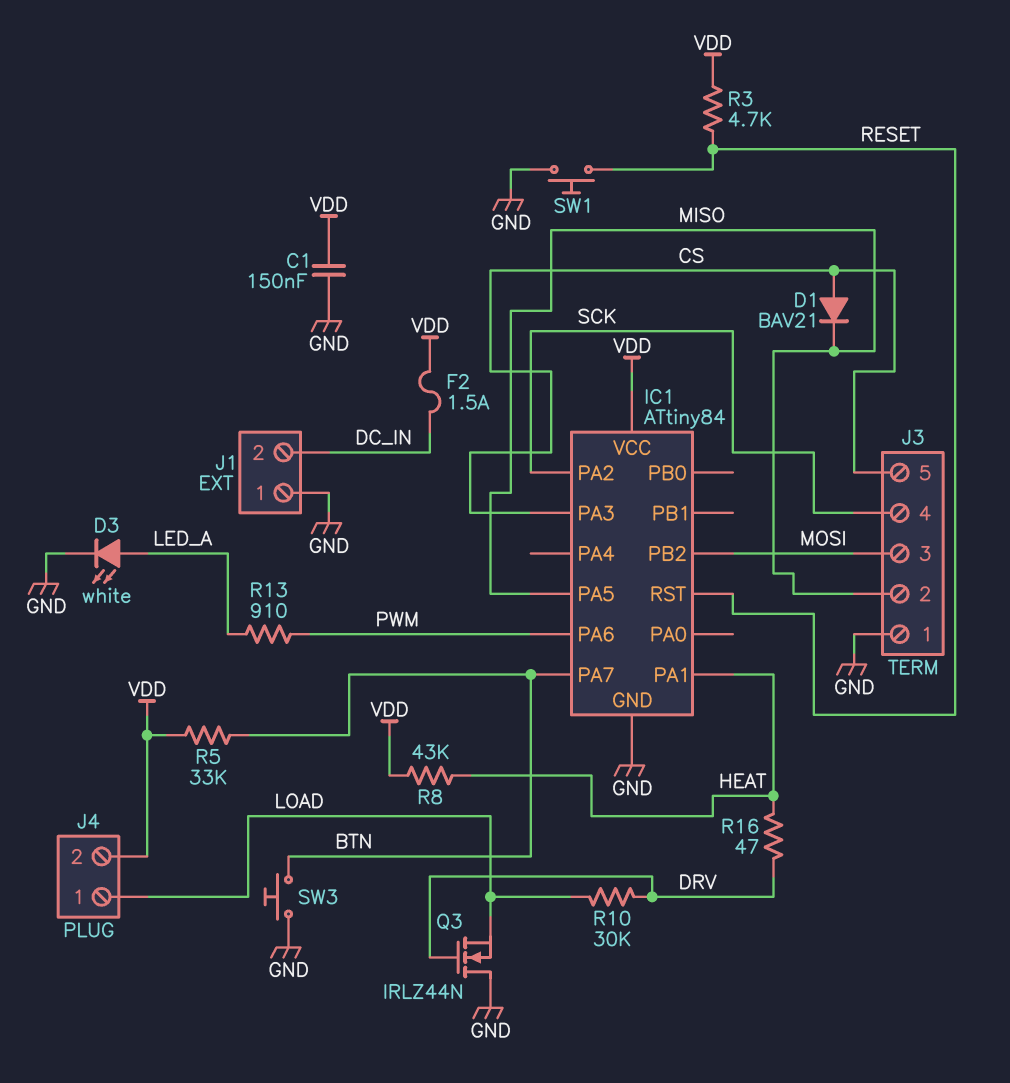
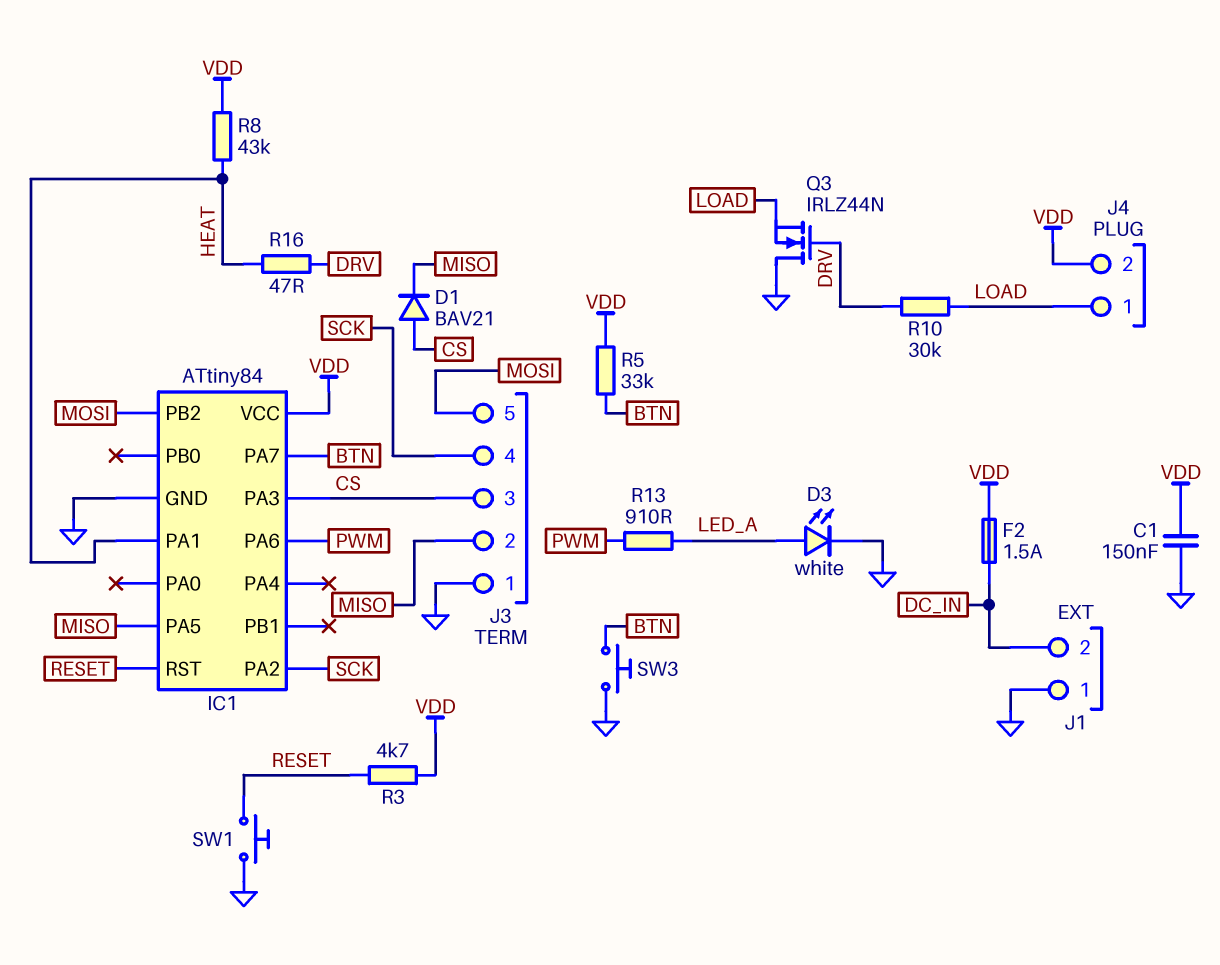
J3 pin 3: MOSI -> CS
J3 pin 5: CS -> MOSI

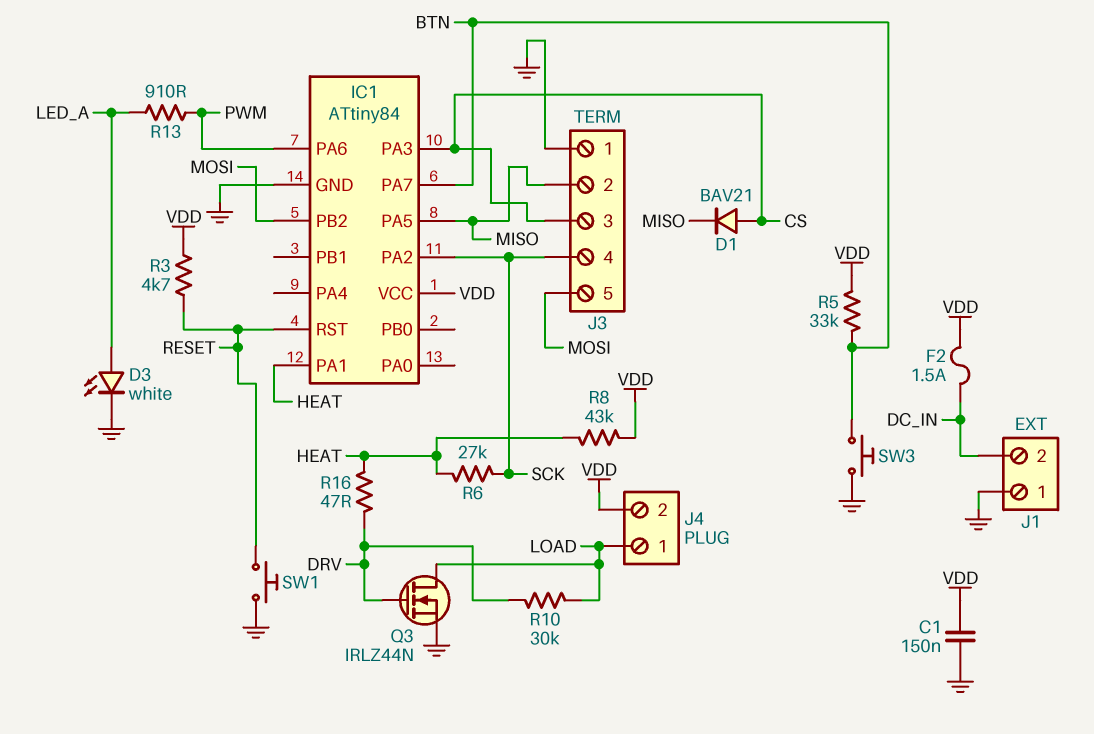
Q3: NMOS IRLZ44N (G DRV, D GND, S LOAD) -> NMOS IRLZ44N (G DRV, D LOAD, S GND)
R6: none -> 27k (HEAT, SCK)

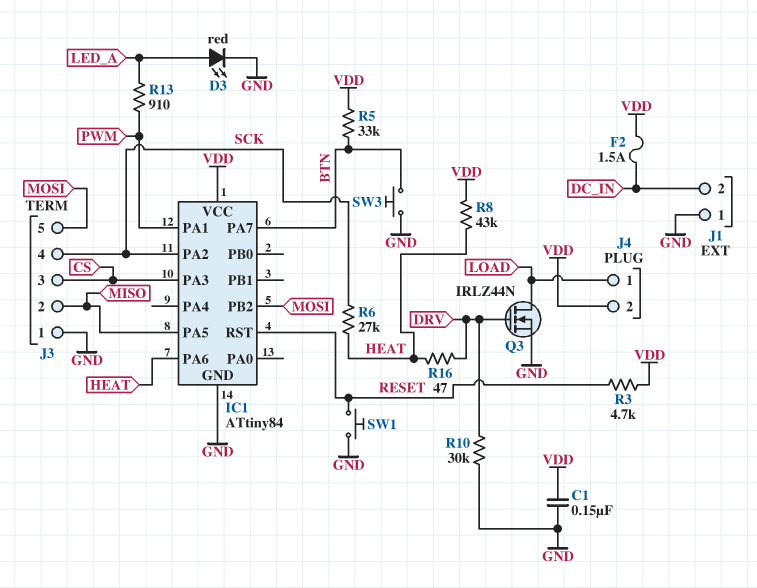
D1: diode BAV21 (A CS, K MISO) -> none
D3: LED white (A LED_A, K GND) -> LED red (A LED_A, K GND)
IC1 pin PA1: HEAT -> PWM
IC1 pin PA6: PWM -> HEAT
R10: 30k (DRV, LOAD) -> 30k (DRV, GND)

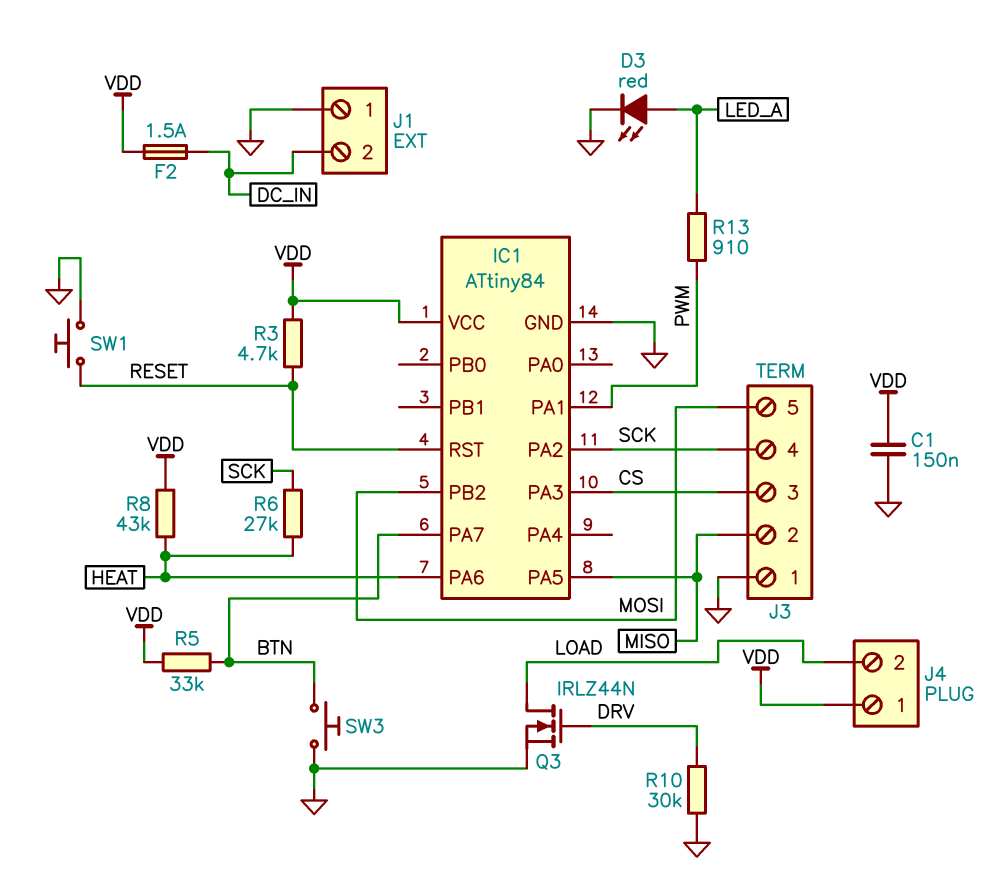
J4 pin 1: LOAD -> VDD
J4 pin 2: VDD -> LOAD
R16: 47 (DRV, HEAT) -> none

